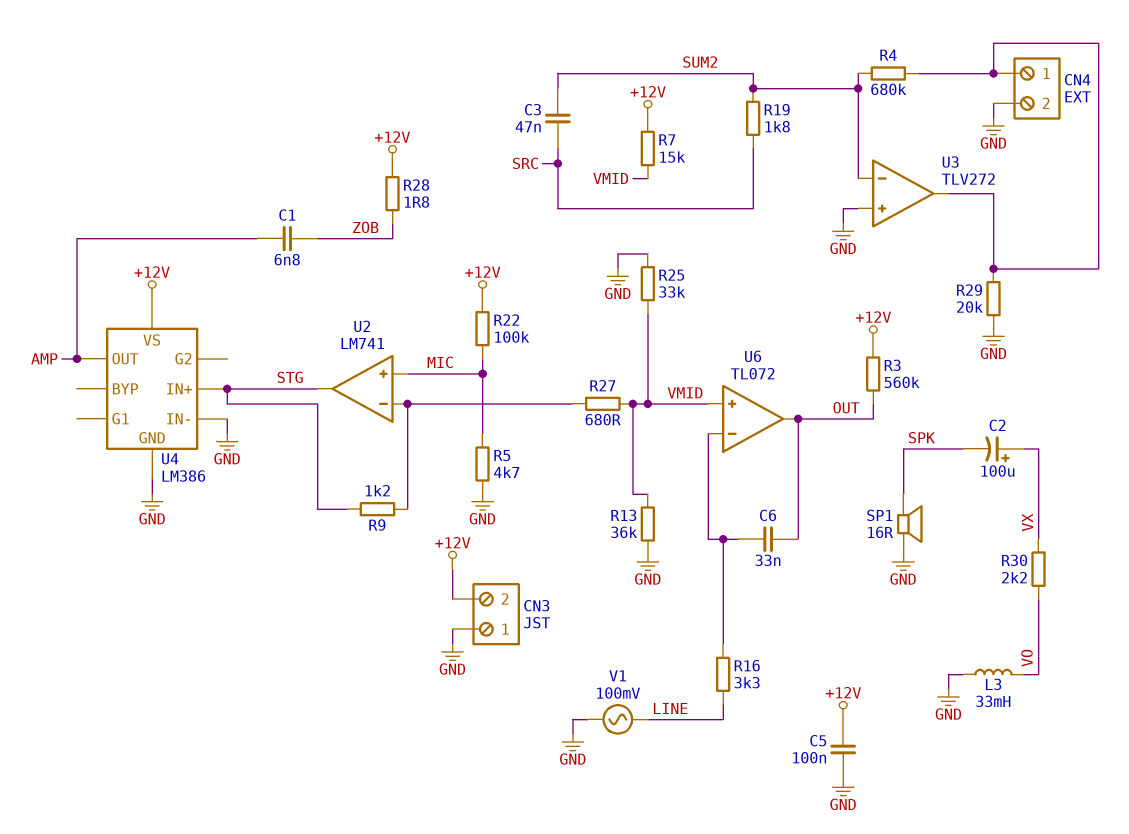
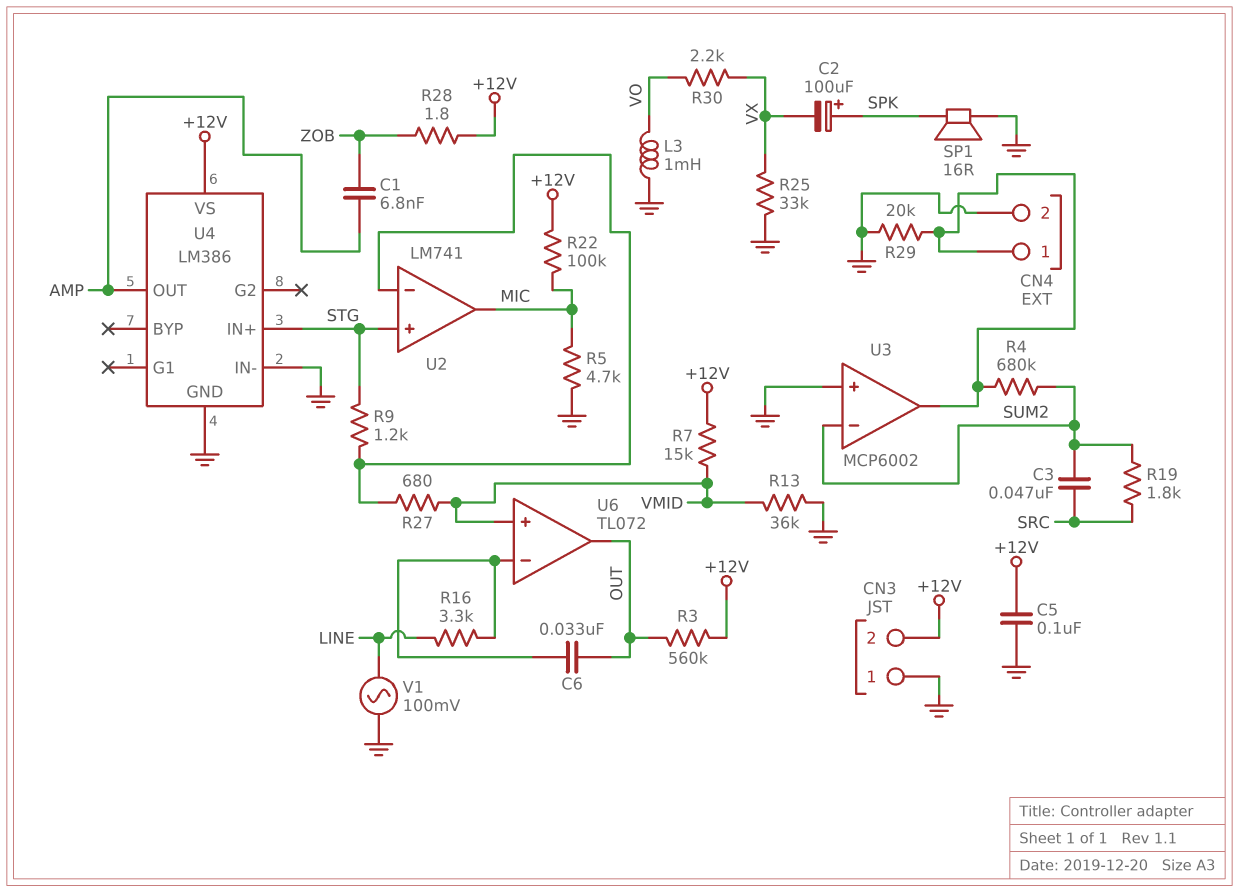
C2: 100uF (plus VX, minus SPK) -> 100uF (plus SPK, minus VX)
L3: 33mH (GND, VO) -> 1mH (GND, VO)
R25: 33k (GND, VMID) -> 33k (GND, VX)
U2 pin in+: MIC -> STG
U2 pin out: STG -> MIC
U3: TLV272 -> MCP6002

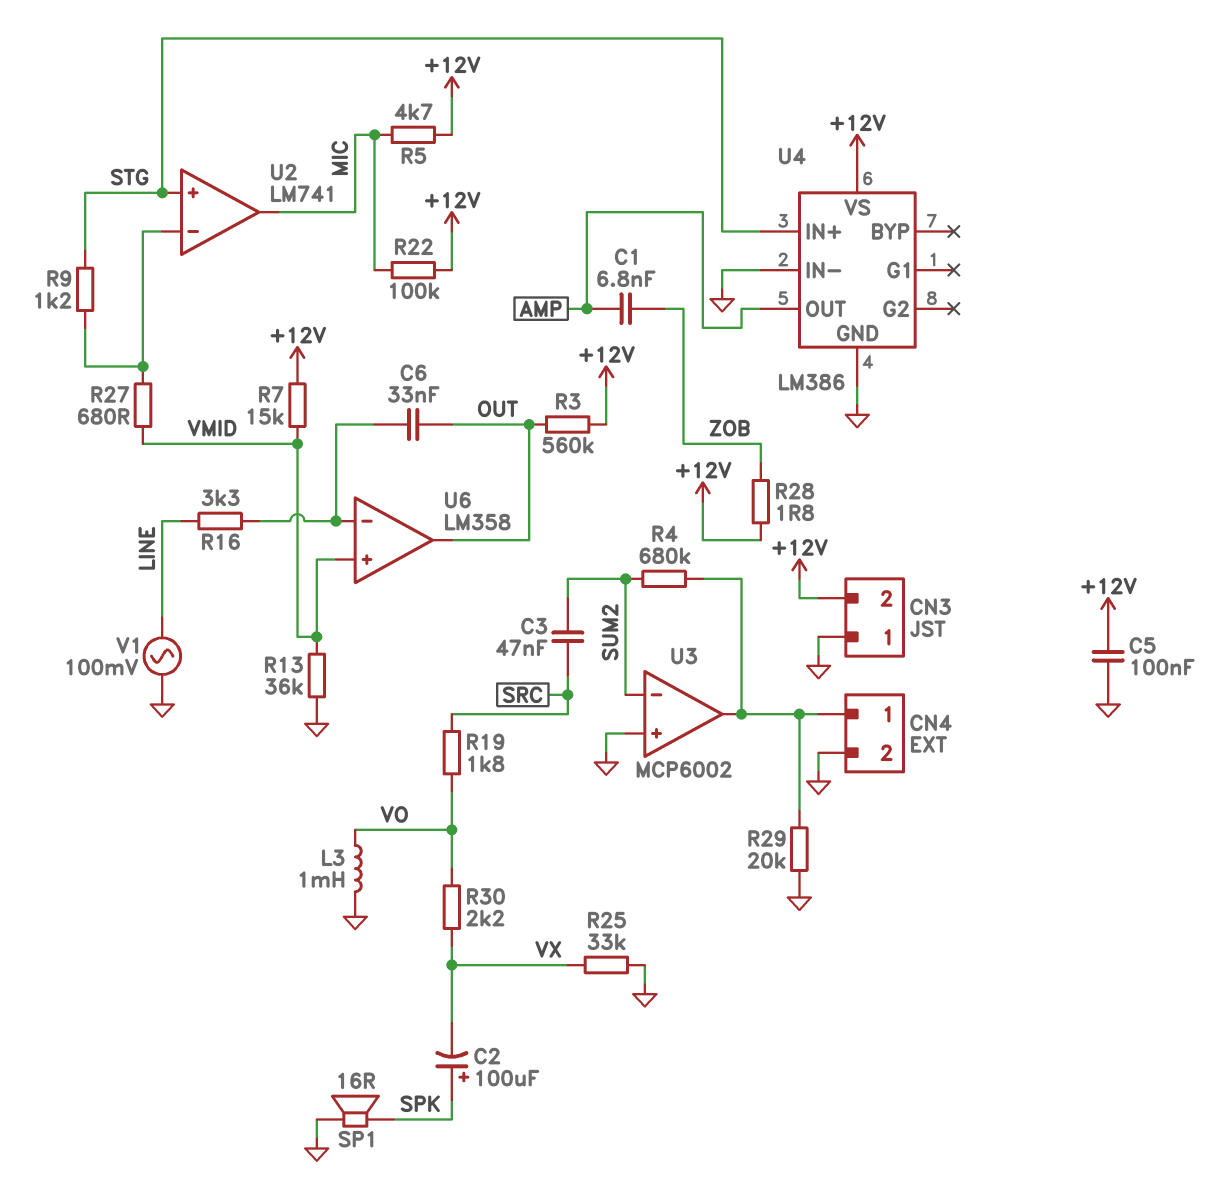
R5: 4.7k (GND, MIC) -> 4.7k (+12V, MIC)
R19: 1.8k (SRC, SUM2) -> 1.8k (SRC, VO)
U6: TL072 -> LM358

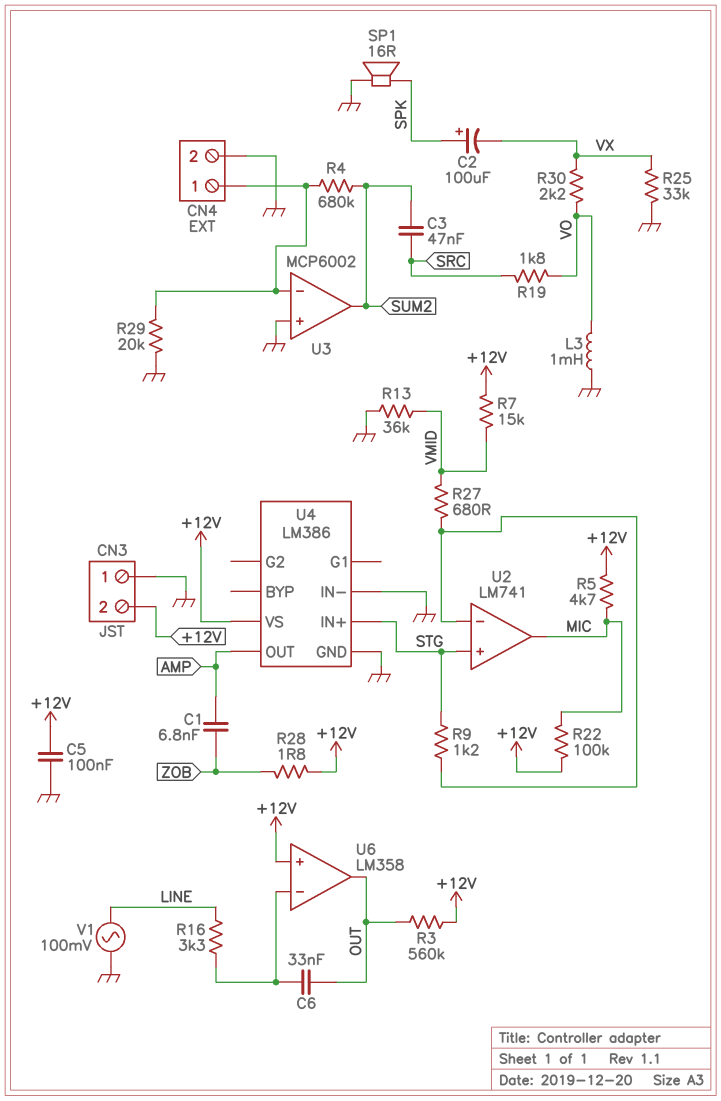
U3 pin in-: SUM2 -> CN4/1
U3 pin out: CN4/1 -> SUM2
U6 pin in+: VMID -> +12V

